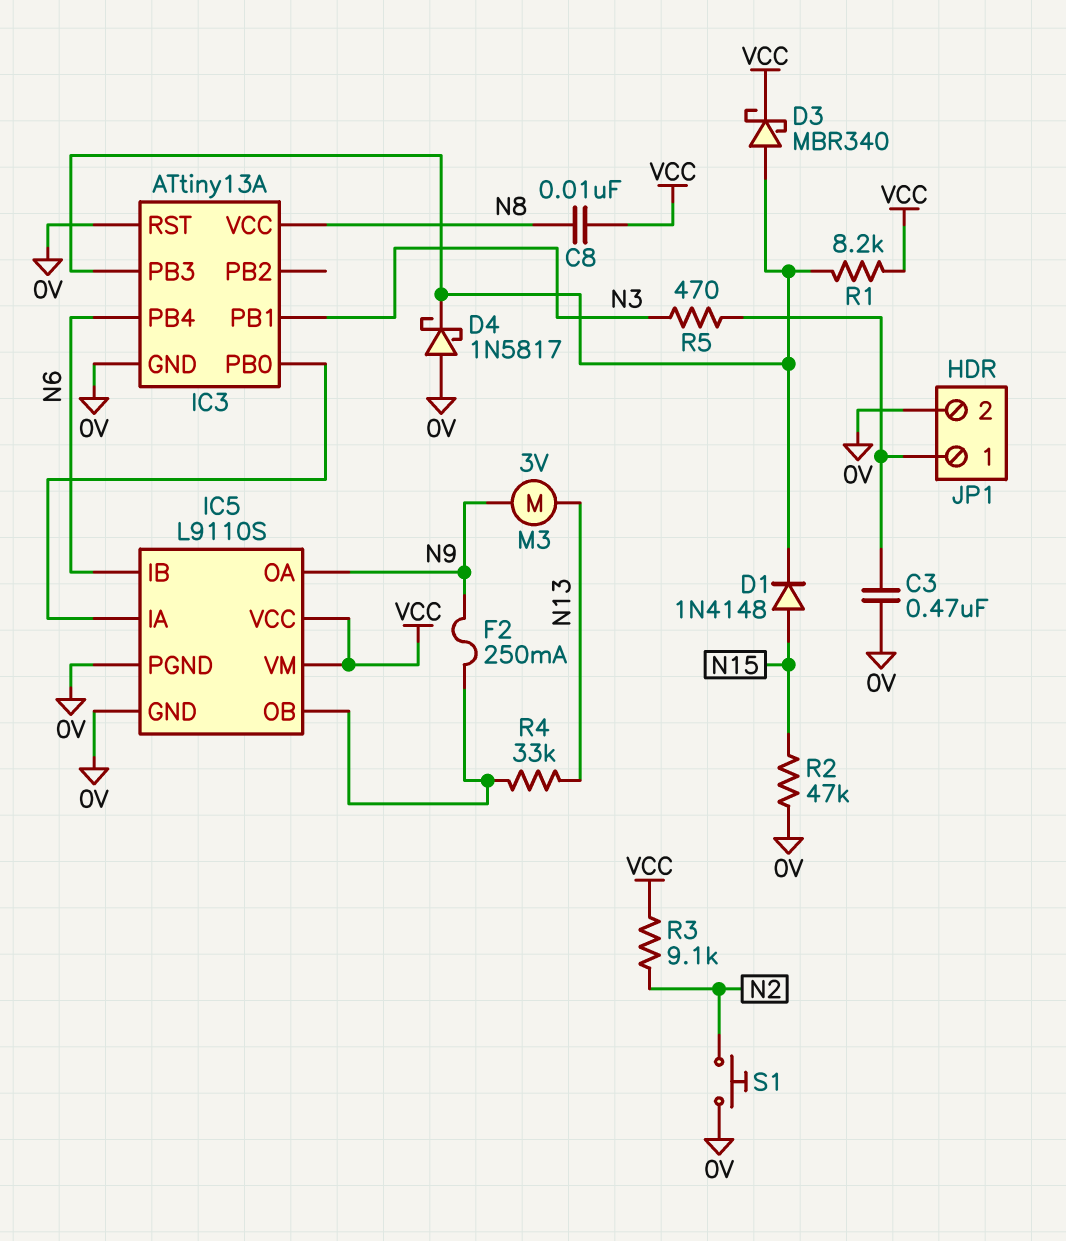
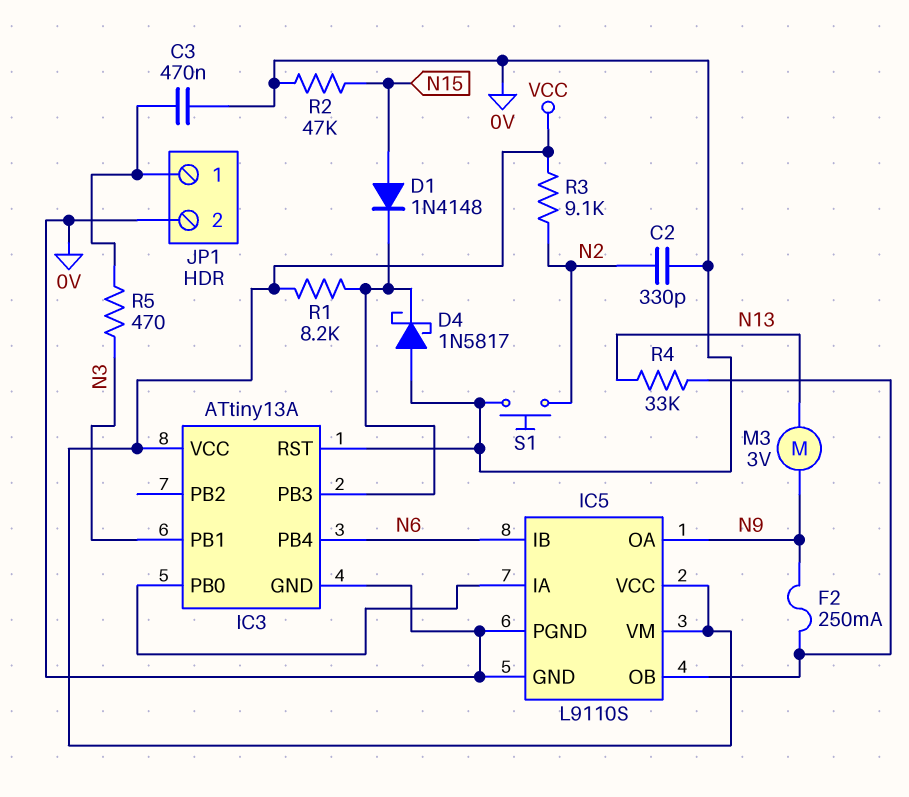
C2: none -> 330pF (0V, N2)
C8: 10nF (N8, VCC) -> none
D3: schottky MBR340 (A IC3/PB3, K VCC) -> none
IC3 pin VCC: N8 -> VCC

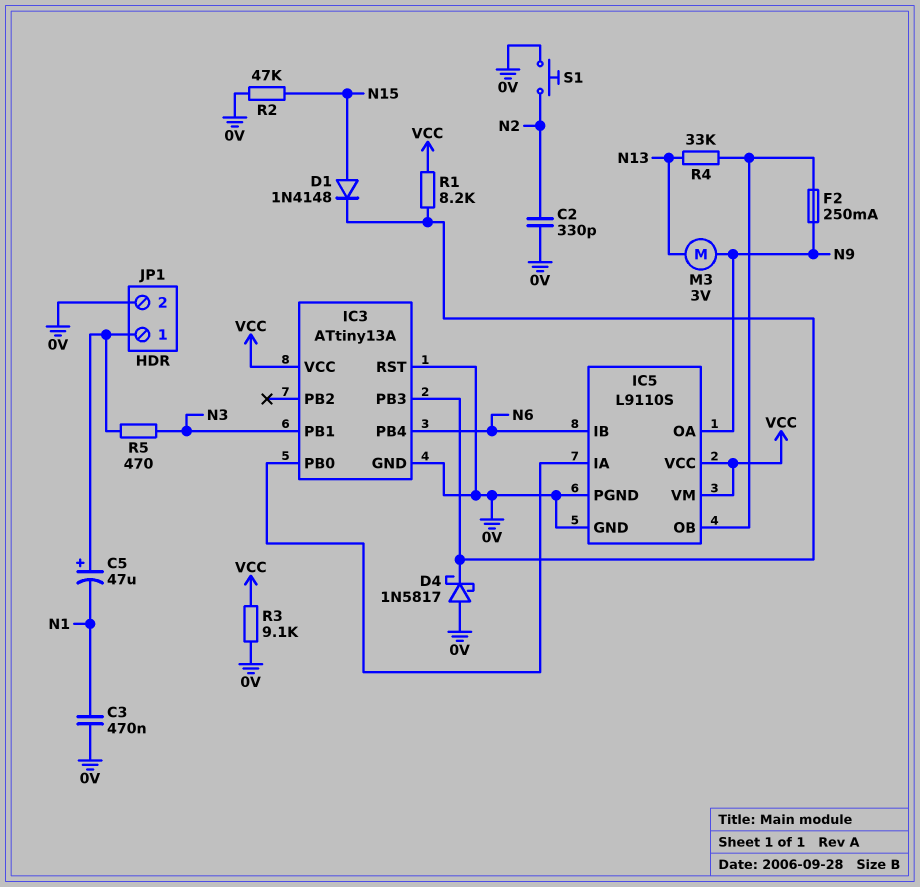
C3: 470nF (0V, JP1/1) -> 470nF (0V, N1)
C5: none -> 47uF (plus JP1/1, minus N1)
R3: 9.1k (N2, VCC) -> 9.1k (0V, VCC)

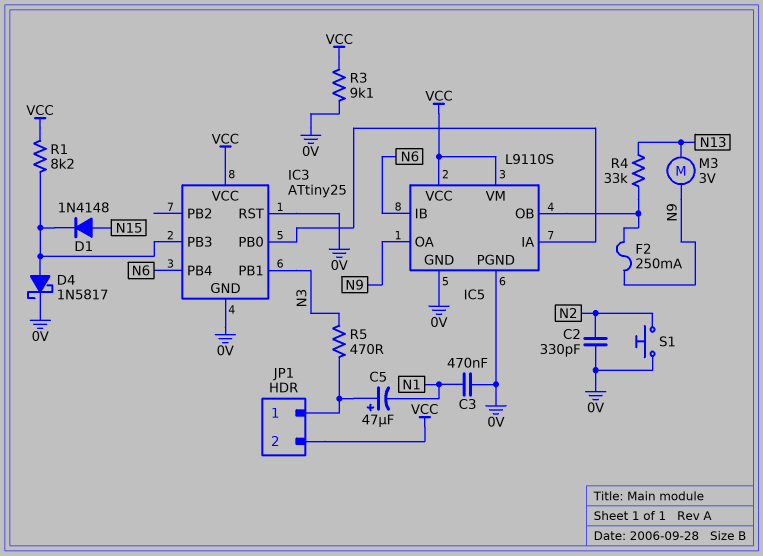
D4: schottky 1N5817 (A 0V, K IC3/PB3) -> schottky 1N5817 (A IC3/PB3, K 0V)
IC3: ATtiny13A -> ATtiny25
JP1 pin 2: 0V -> VCC
R2: 47k (0V, N15) -> none

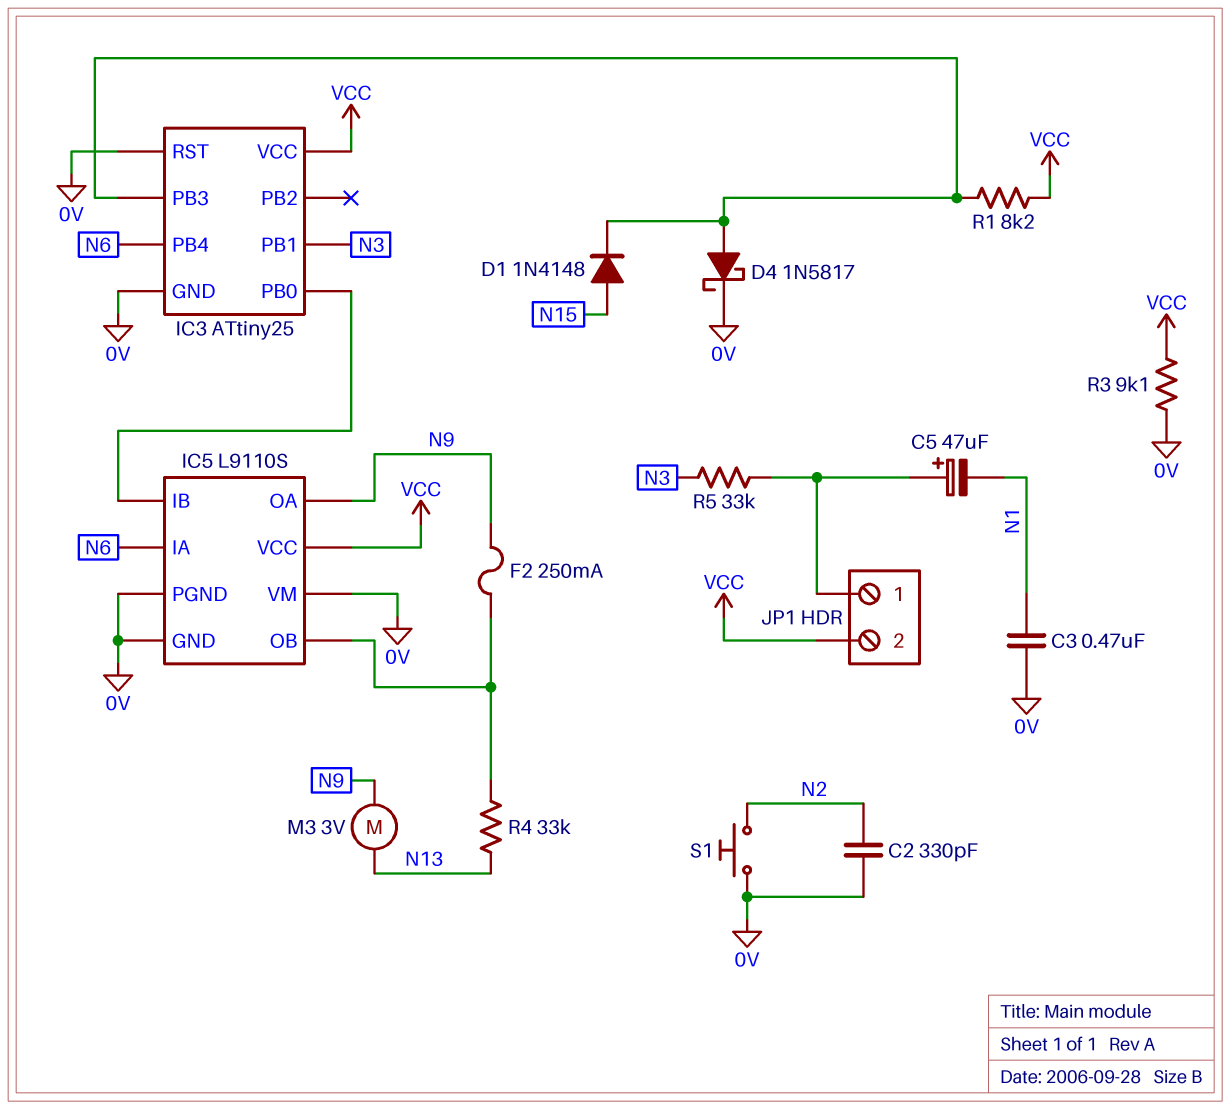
IC5 pin IA: IC3/PB0 -> N6
IC5 pin IB: N6 -> IC3/PB0
IC5 pin VM: VCC -> 0V
R5: 470 (JP1/1, N3) -> 33k (JP1/1, N3)

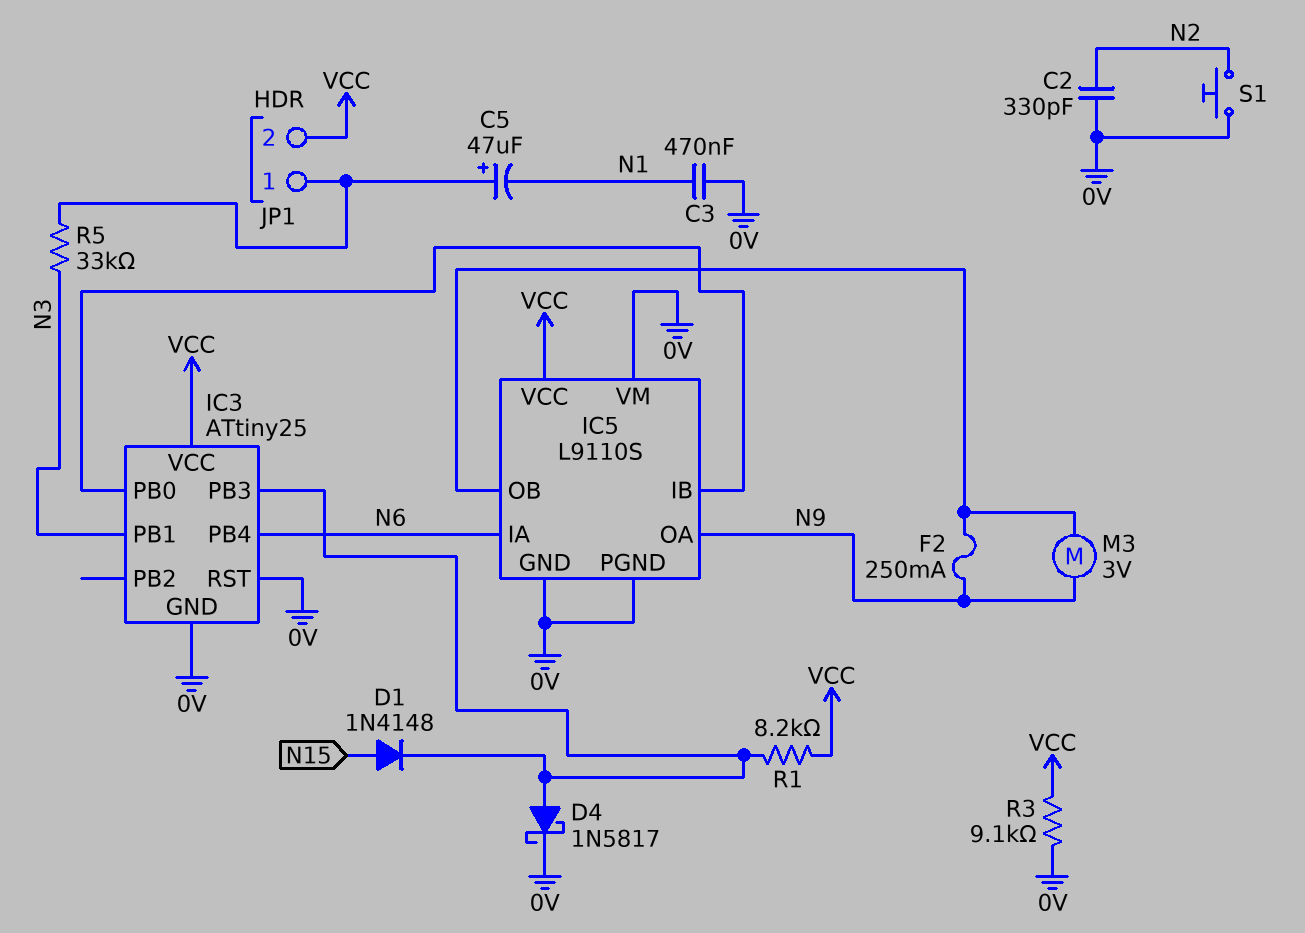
M3: motor 3V (N9, N13) -> motor 3V (IC5/OB, N9)
R4: 33k (IC5/OB, N13) -> none

